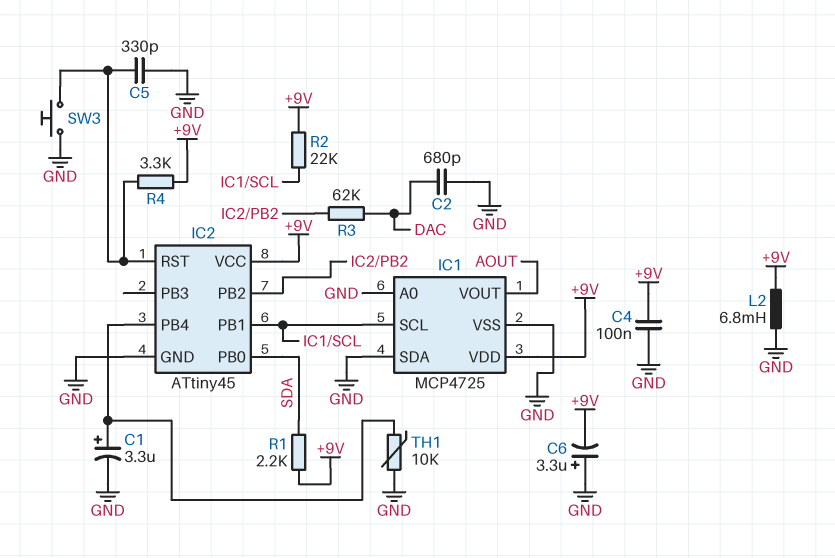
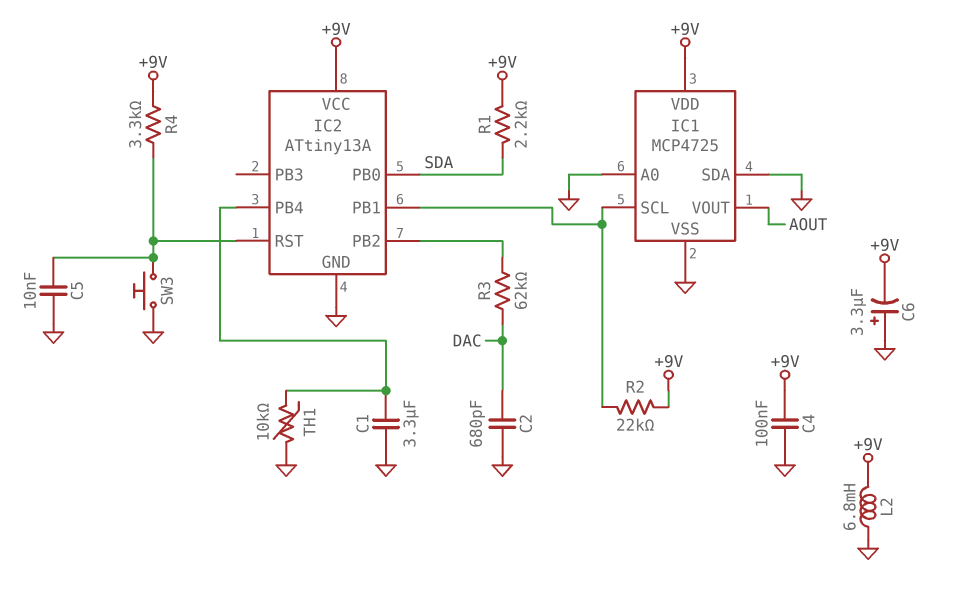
C1: 3.3uF (plus IC2/PB4, minus GND) -> 3.3uF (GND, IC2/PB4)
C5: 330pF (GND, IC2/RST) -> 10nF (GND, IC2/RST)
IC2: ATtiny45 -> ATtiny13A

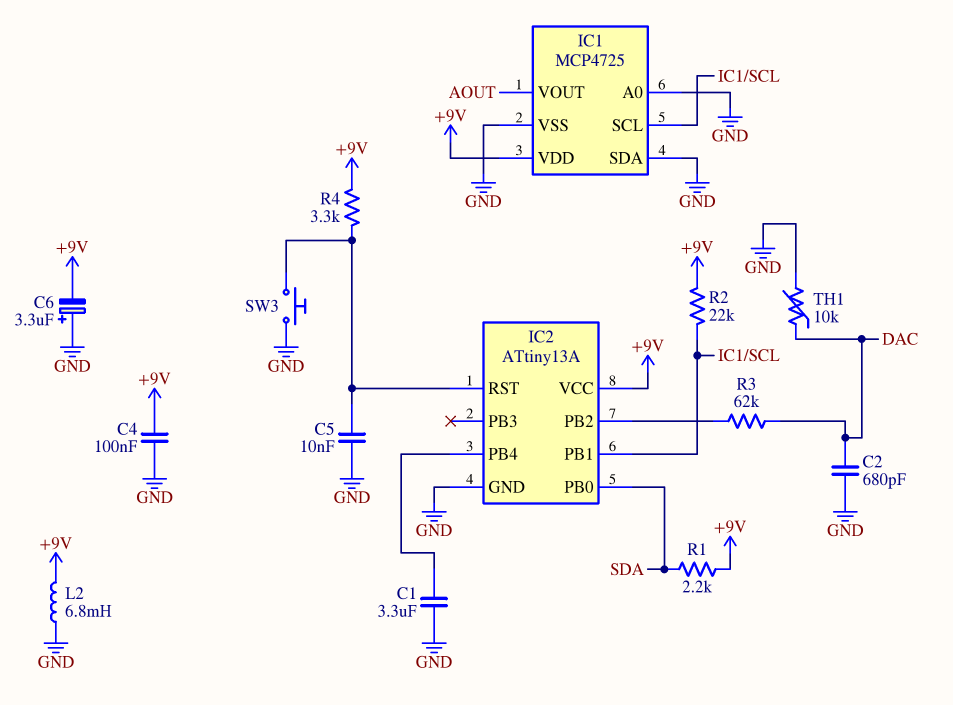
TH1: 10k (GND, IC2/PB4) -> 10k (DAC, GND)

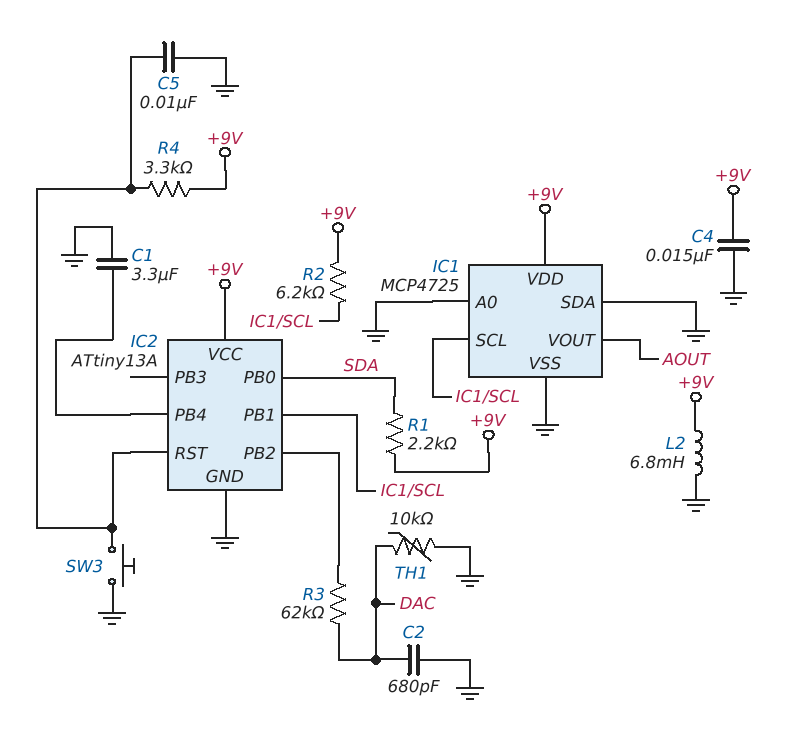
C4: 100nF (+9V, GND) -> 15nF (+9V, GND)
C6: 3.3uF (plus GND, minus +9V) -> none
R2: 22k (+9V, IC1/SCL) -> 6.2k (+9V, IC1/SCL)

